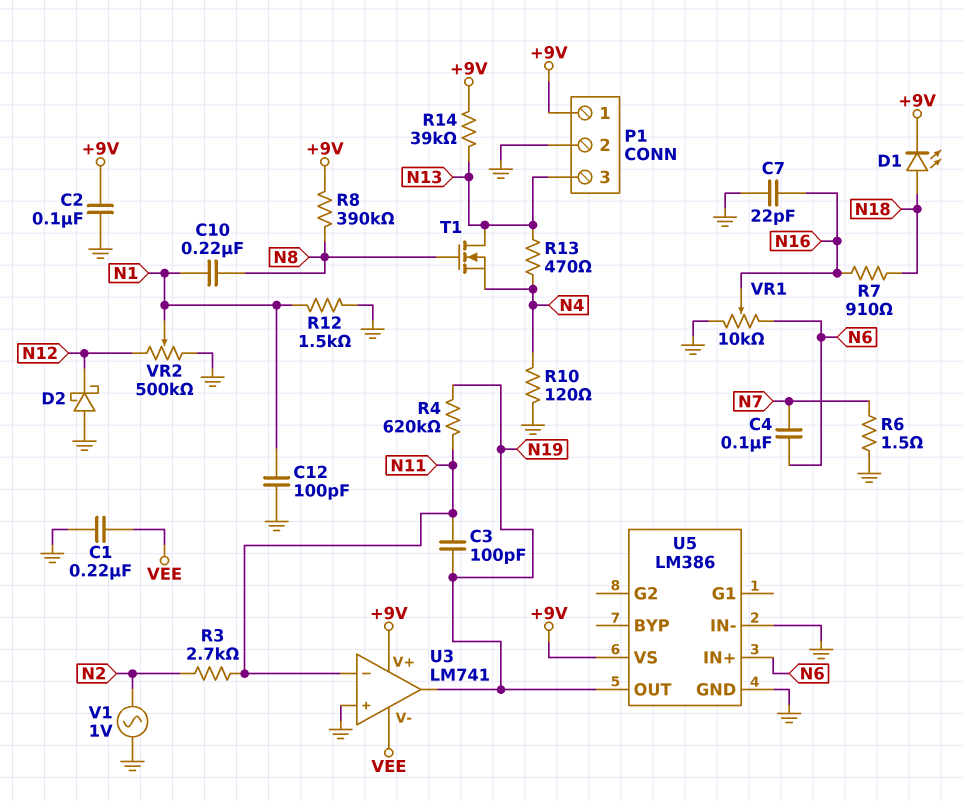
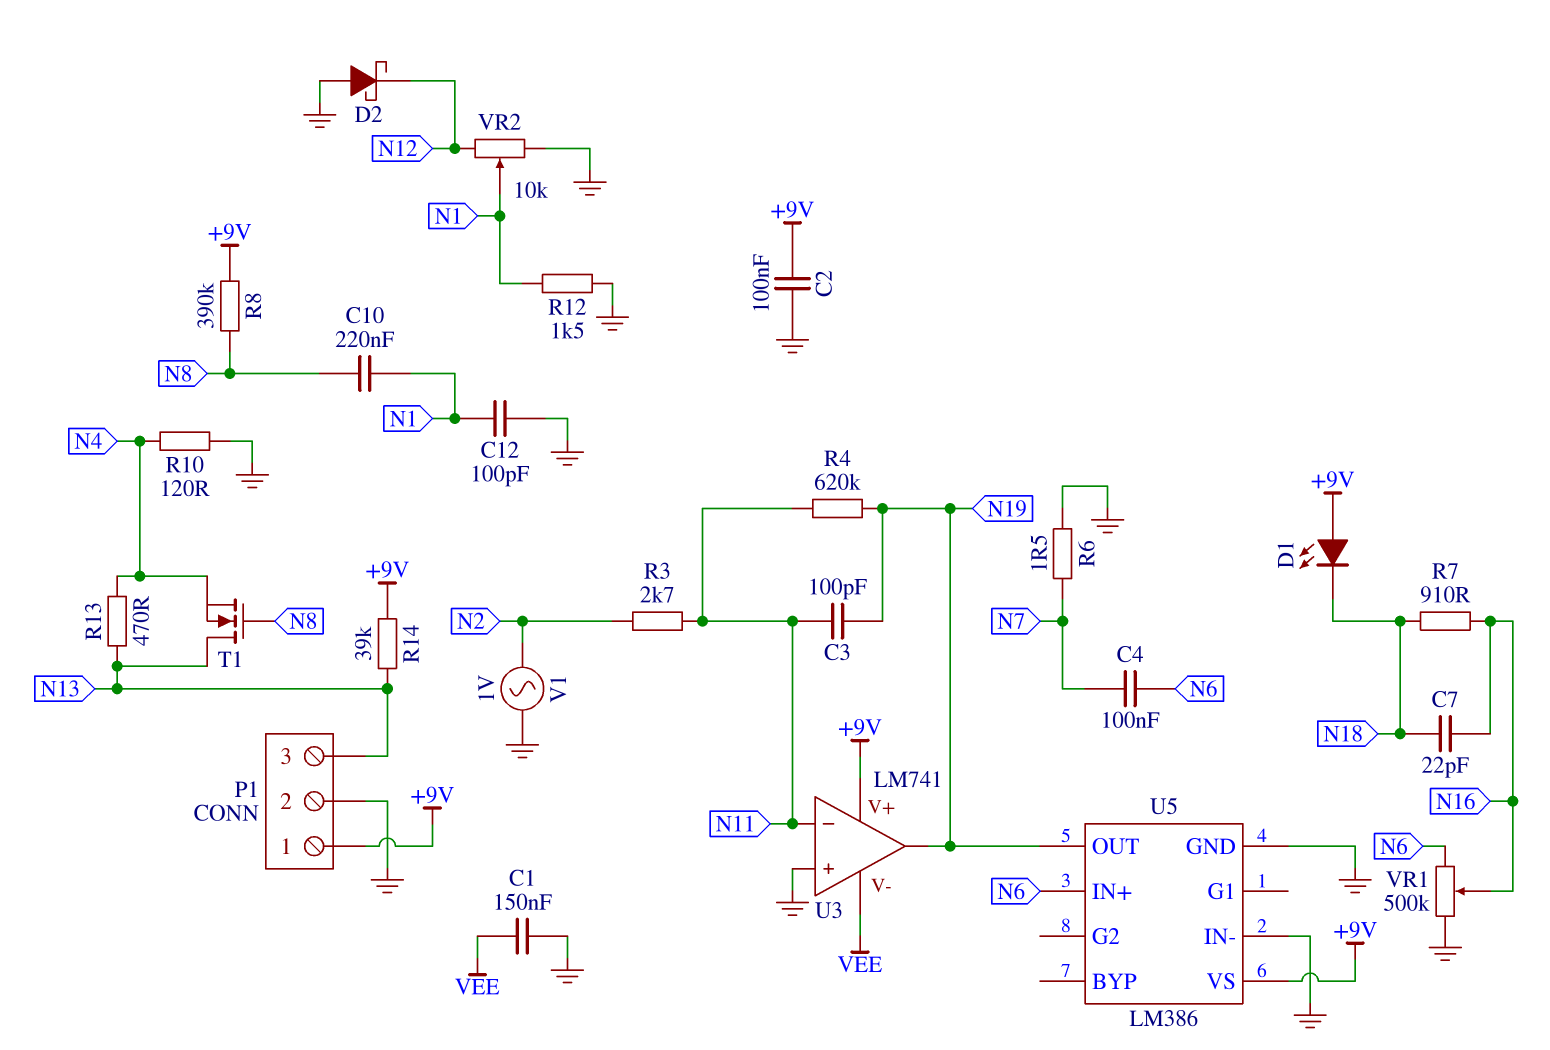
C1: 220nF (GND, VEE) -> 150nF (GND, VEE)
C7: 22pF (GND, N16) -> 22pF (N16, N18)
D1: LED (A N18, K +9V) -> LED (A +9V, K N18)
VR1: 10k (GND, N6, wiper N16) -> 500k (GND, N6, wiper N16)
VR2: 500k (GND, N12, wiper N1) -> 10k (GND, N12, wiper N1)

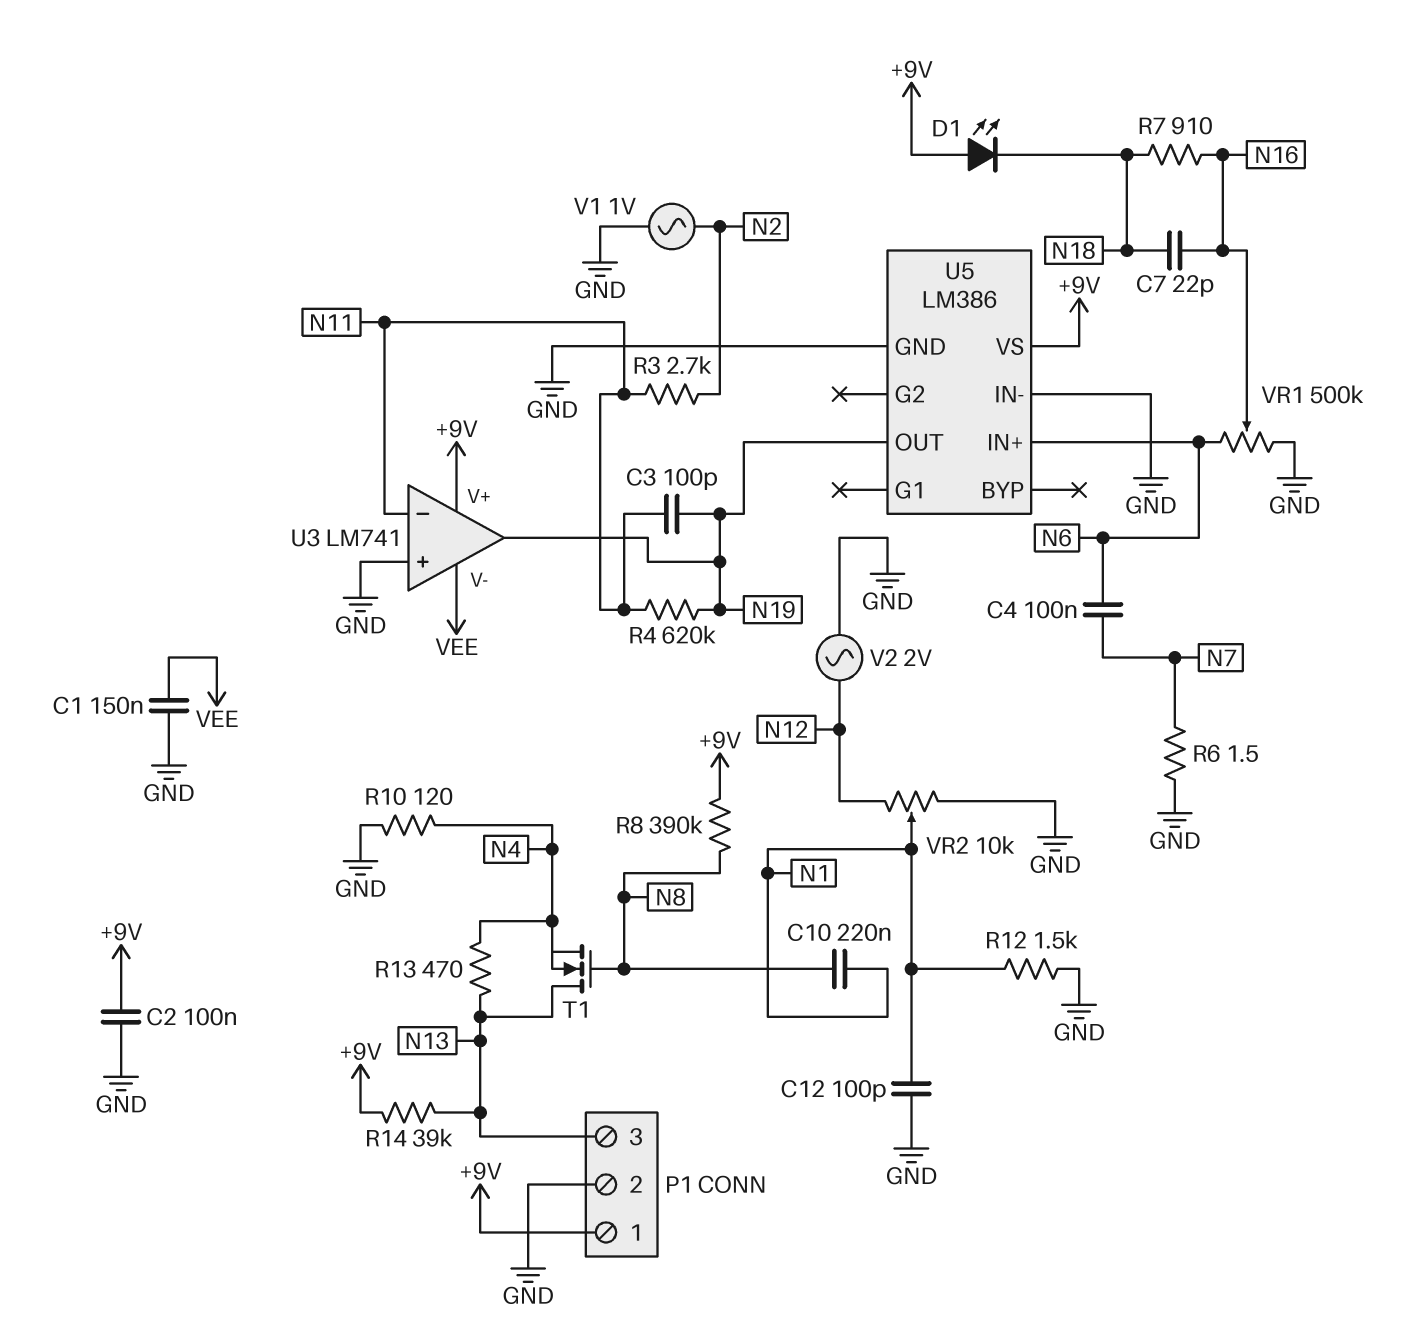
D2: schottky (A GND, K N12) -> none
V2: none -> AC 2V (GND, N12)

